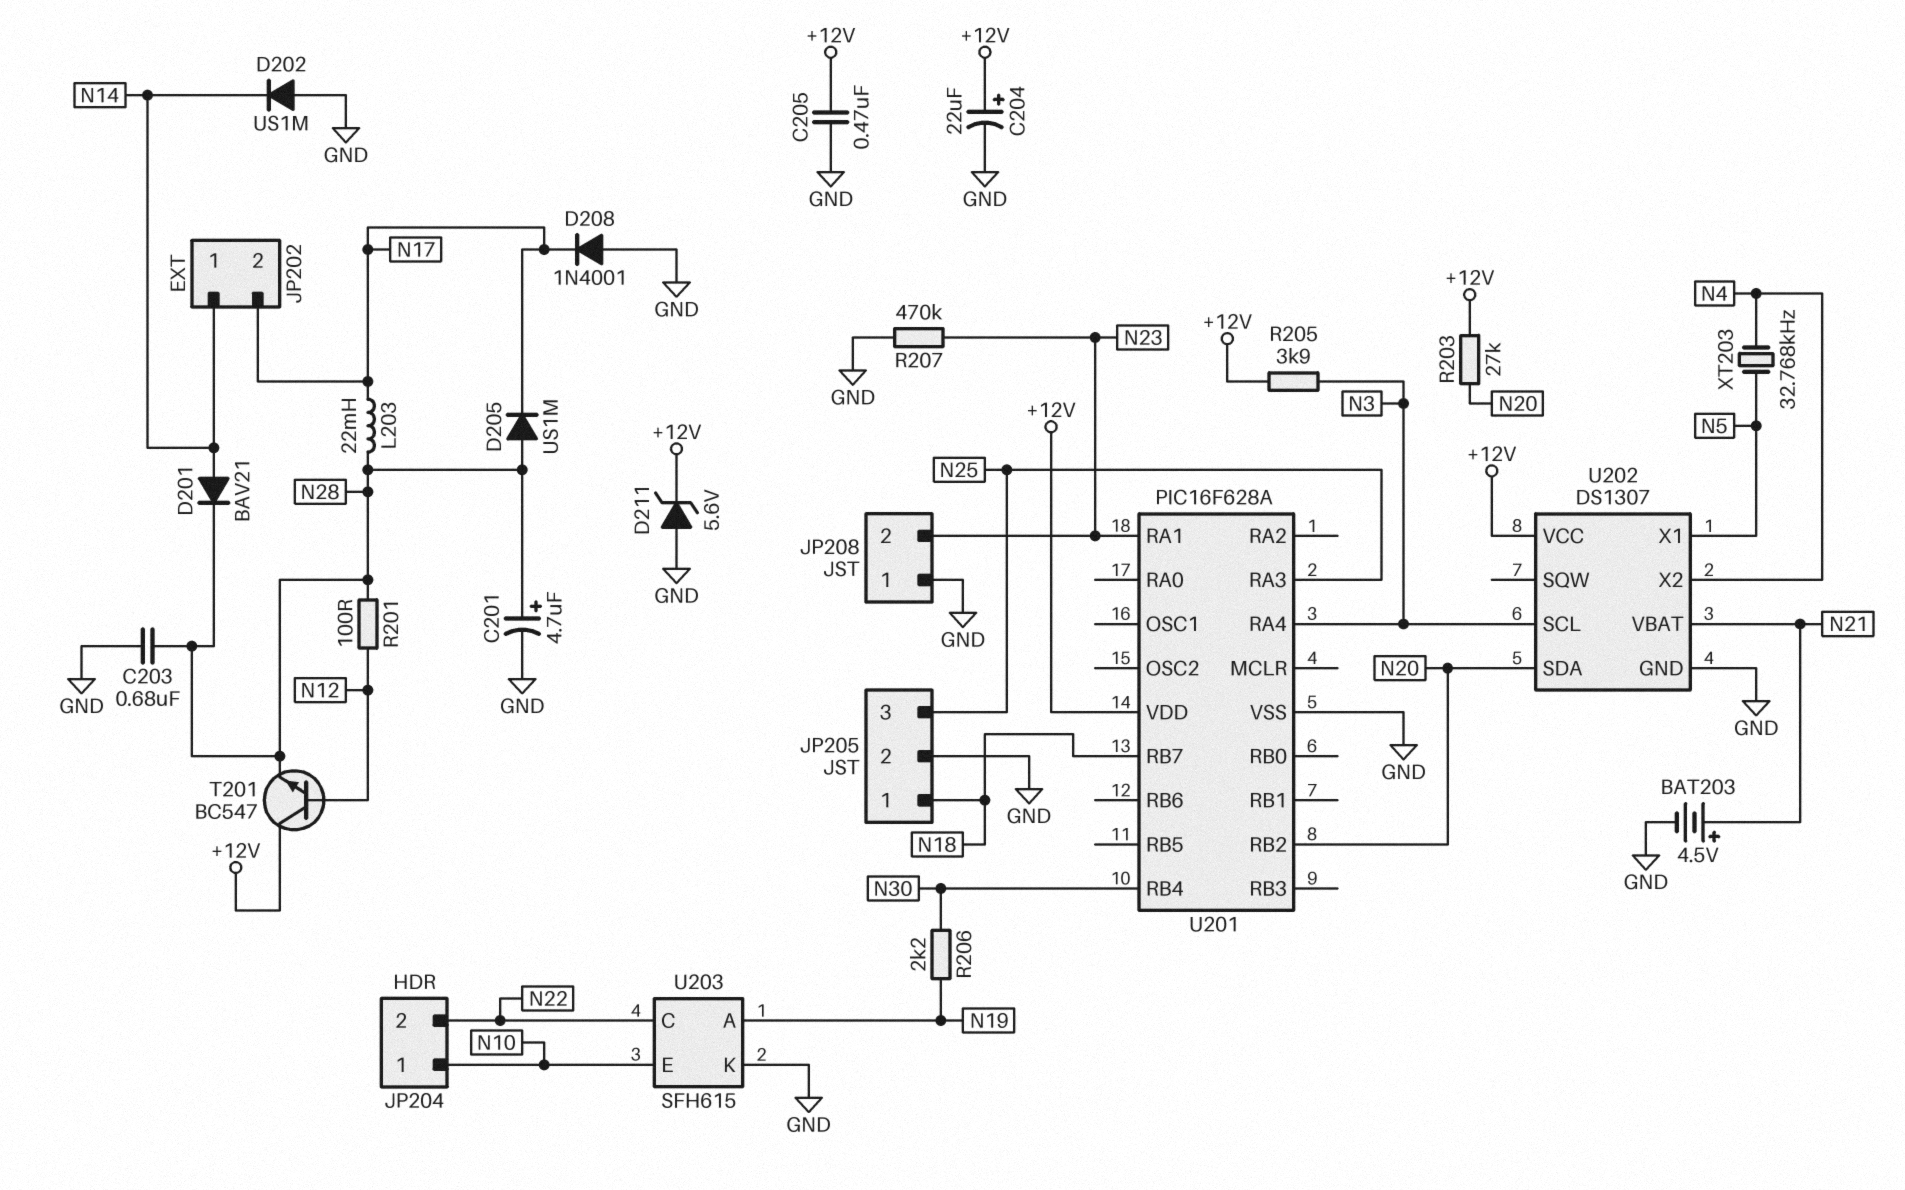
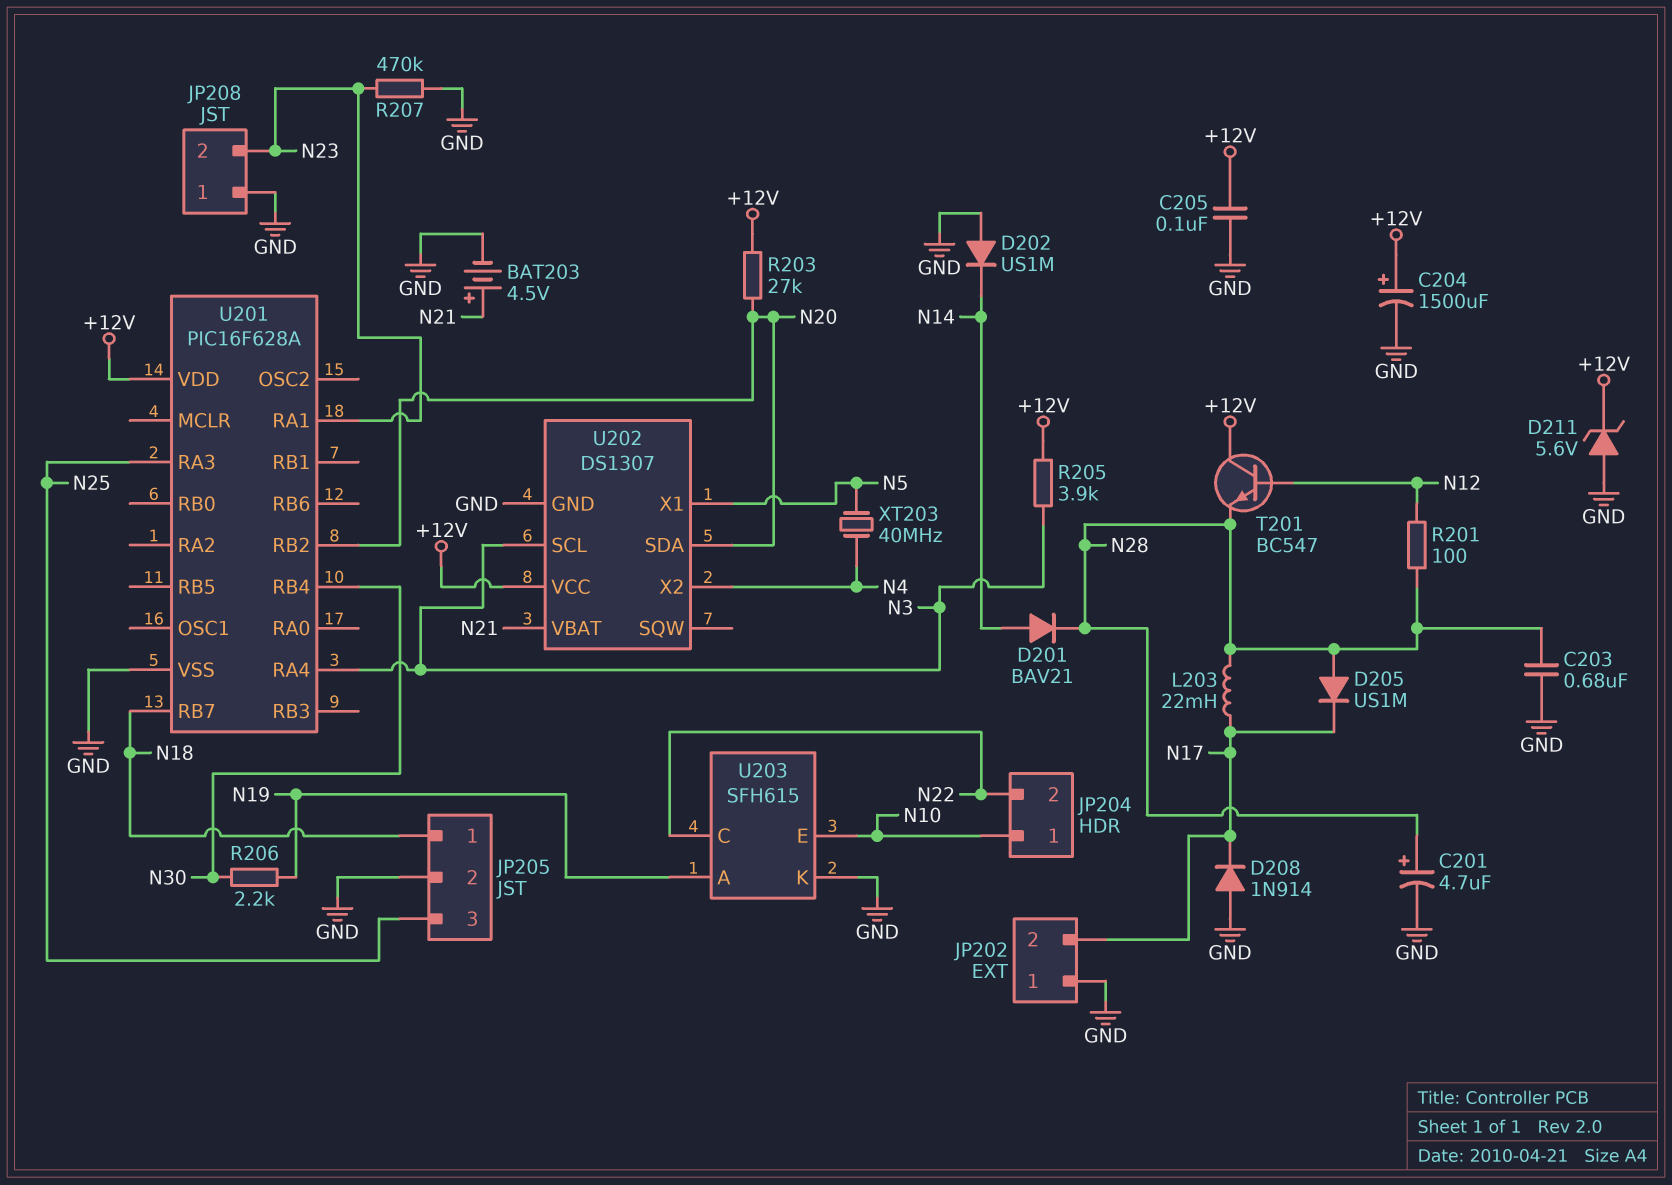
C204: 22uF (plus +12V, minus GND) -> 1500uF (plus +12V, minus GND)
C205: 470nF (+12V, GND) -> 100nF (+12V, GND)
D208: diode 1N4001 (A GND, K N17) -> diode 1N914 (A GND, K N17)
JP202 pin 1: N14 -> GND
XT203: 32.768kHz (N4, N5) -> 40MHz (N4, N5)

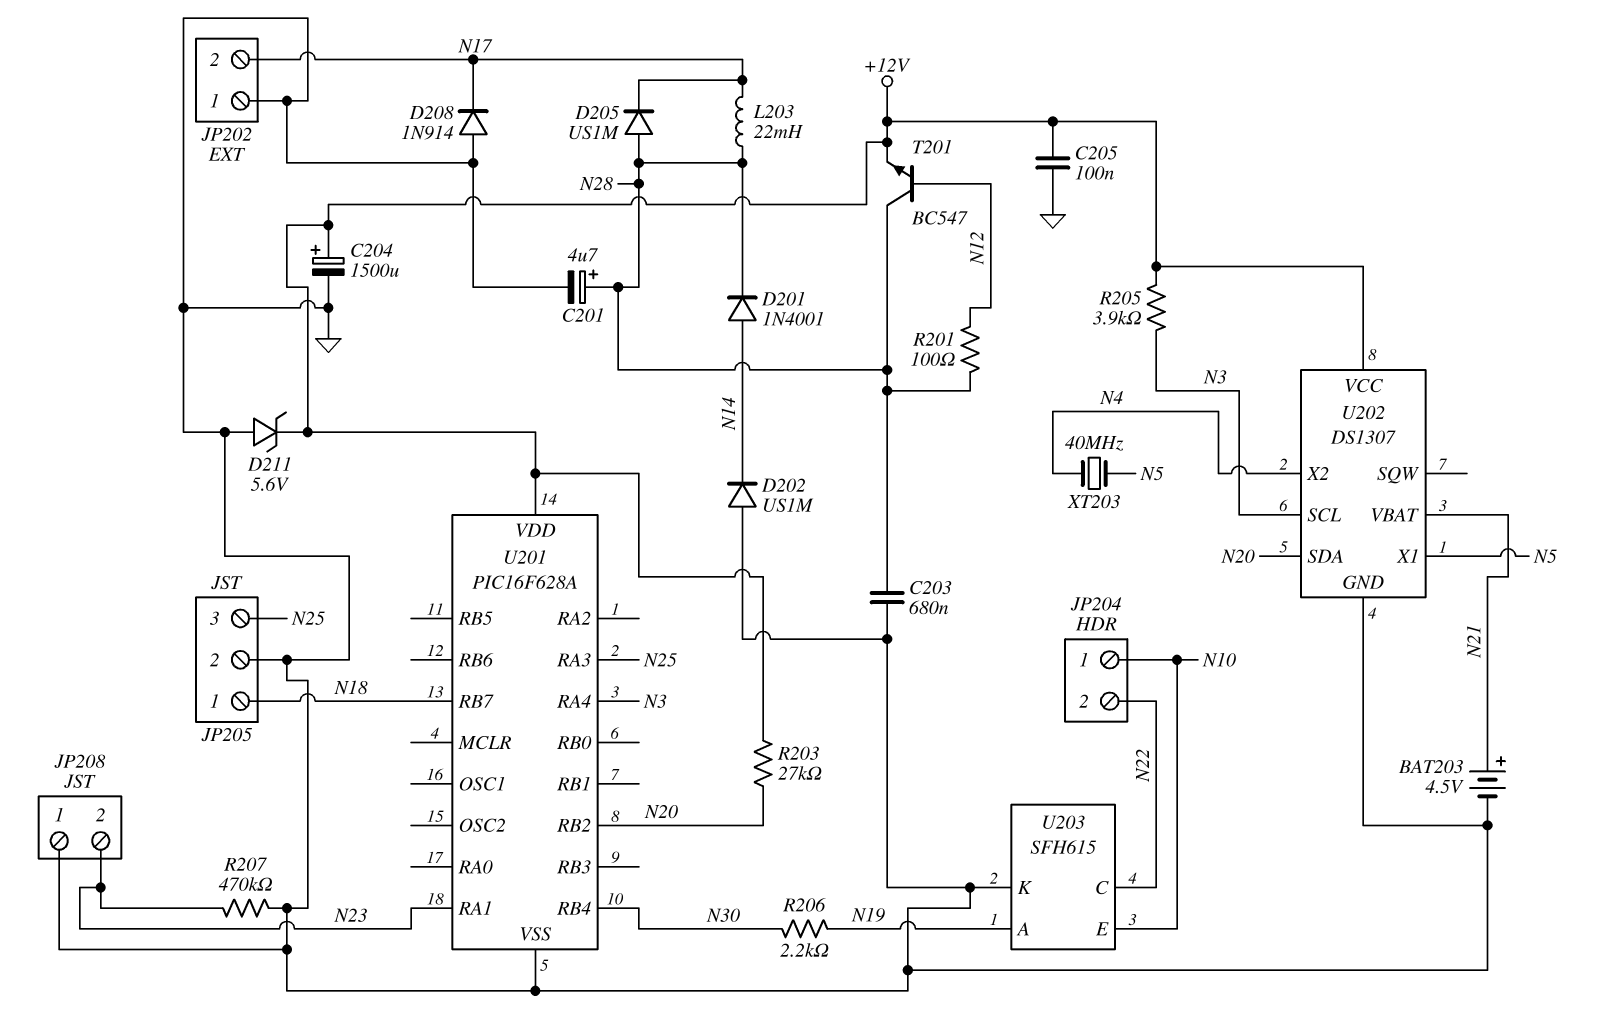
D201: diode BAV21 (A N14, K N28) -> diode 1N4001 (A N14, K N28)
T201: NPN BC547 (B N12, C +12V, E N28) -> NPN BC547 (B N12, C N28, E +12V)

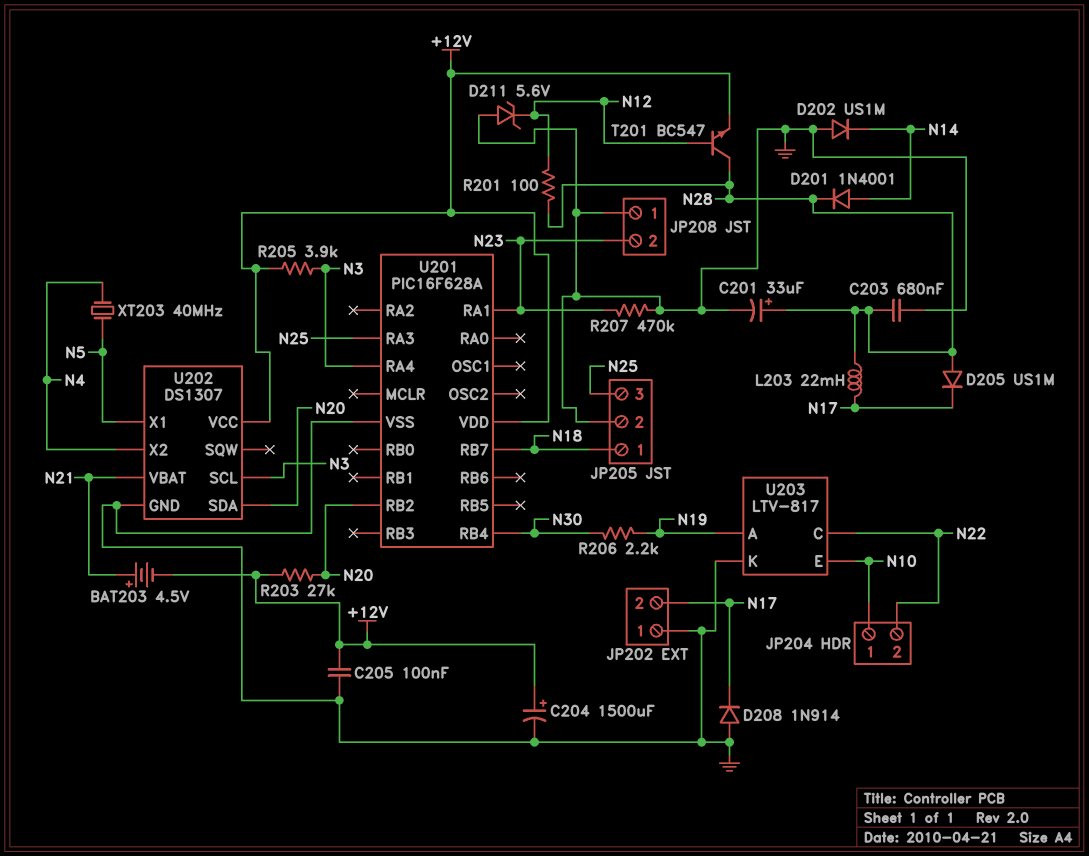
BAT203: 4.5V (plus N21, minus GND) -> 4.5V (plus N21, minus +12V)
C201: 4.7uF (plus N28, minus GND) -> 33uF (plus N28, minus GND)
D211: zener 5.6V (A GND, K +12V) -> zener 5.6V (A GND, K N12)
U203: SFH615 -> LTV-817

